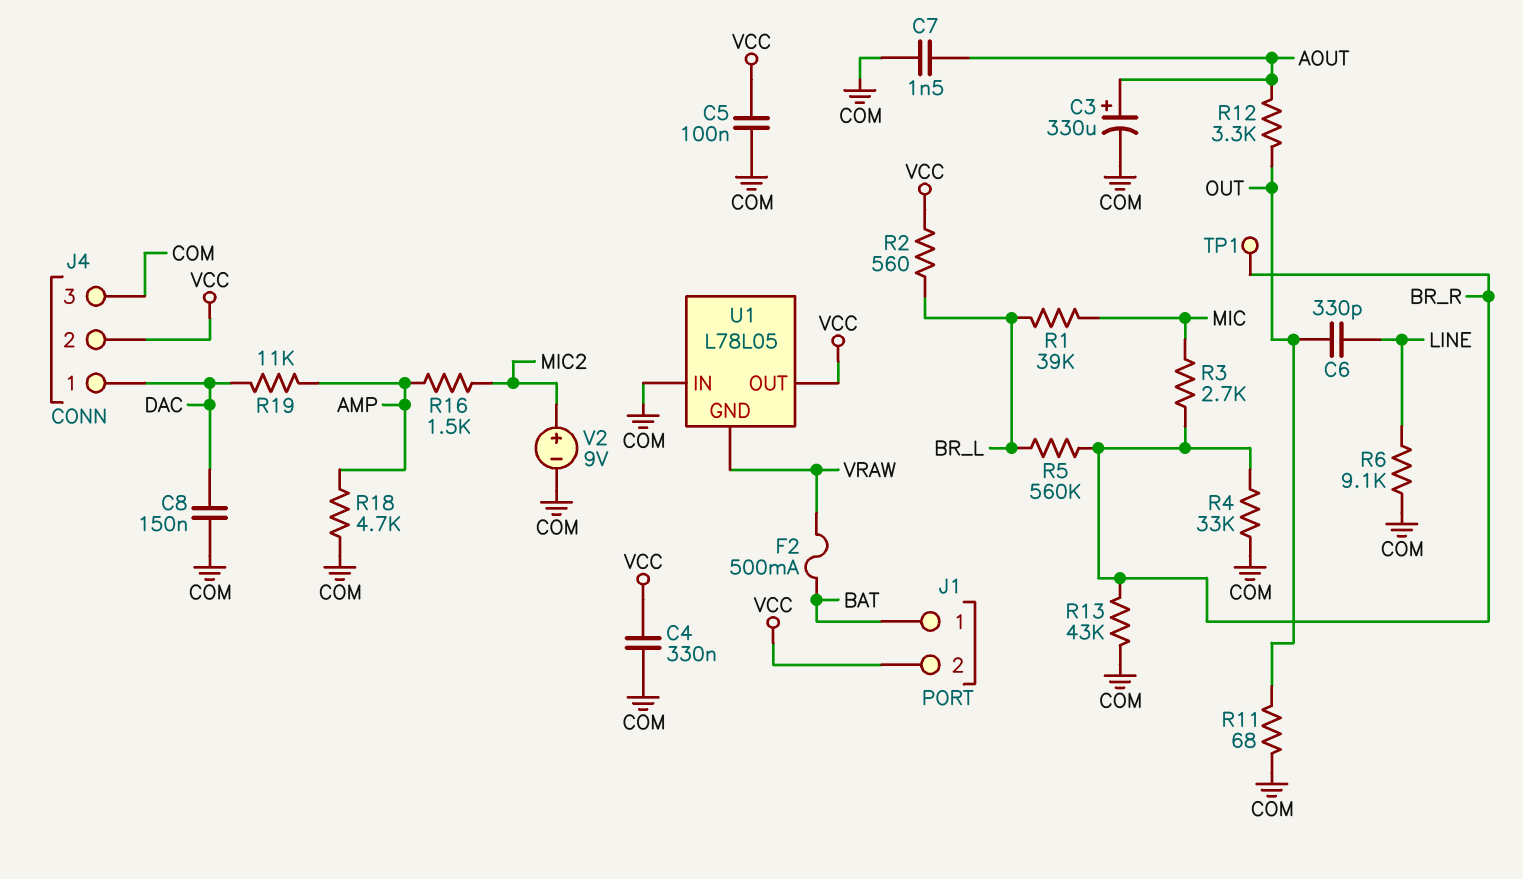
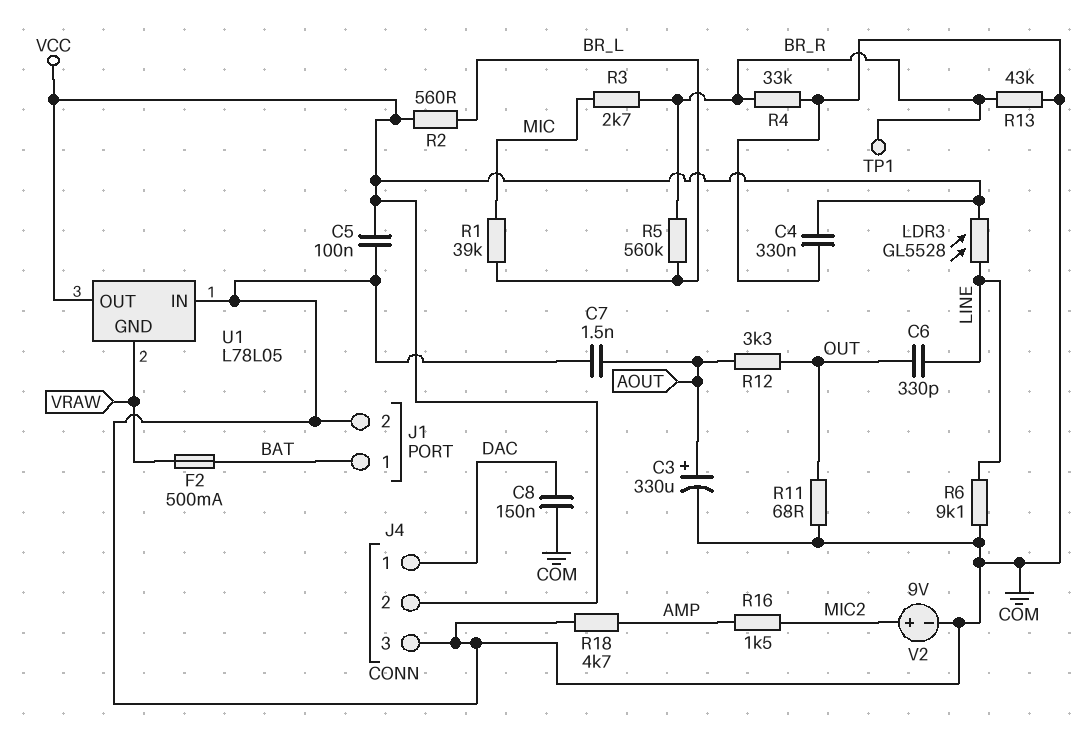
J1 pin 2: VCC -> COM
LDR3: none -> GL5528 (LINE, VCC)
R19: 11k (AMP, DAC) -> none

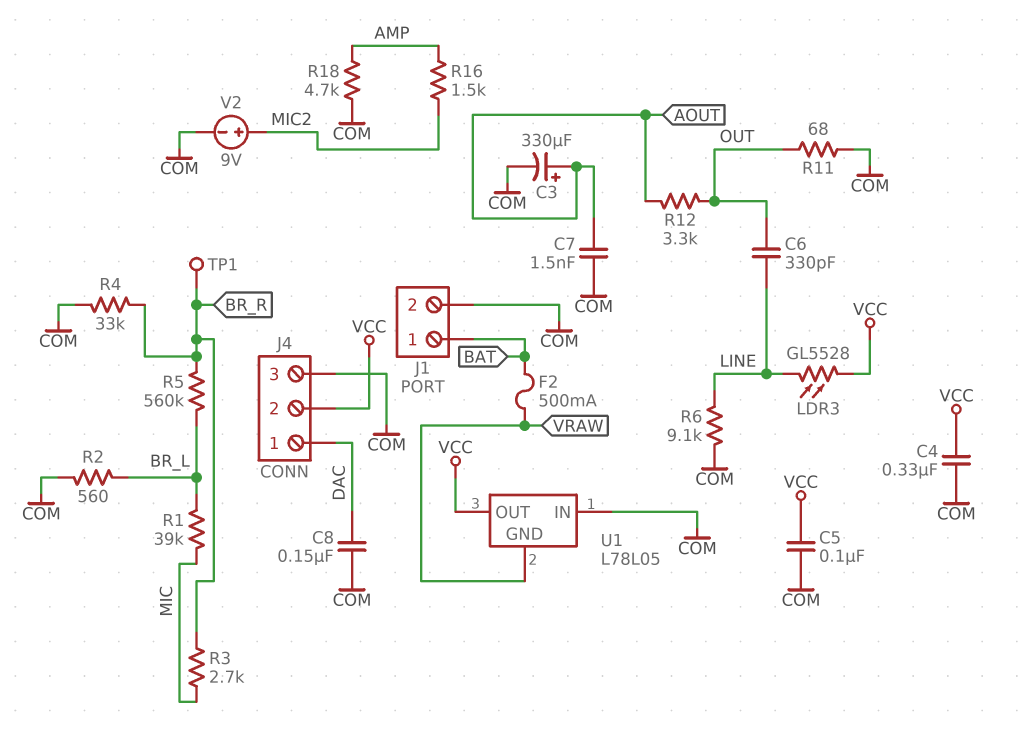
R2: 560 (BR_L, VCC) -> 560 (BR_L, COM)
R13: 43k (BR_R, COM) -> none

